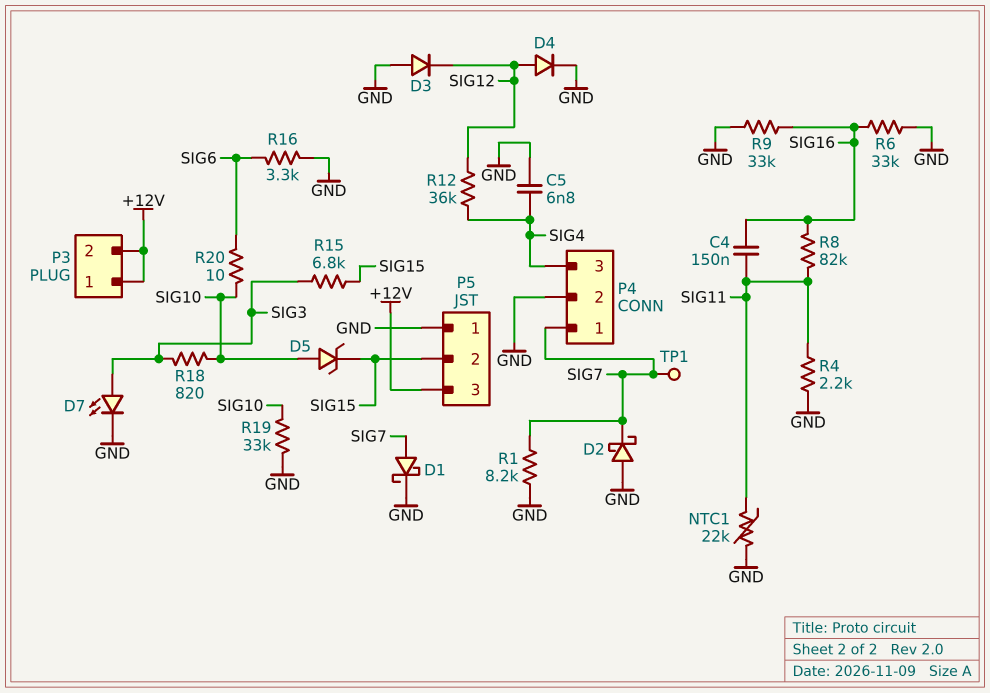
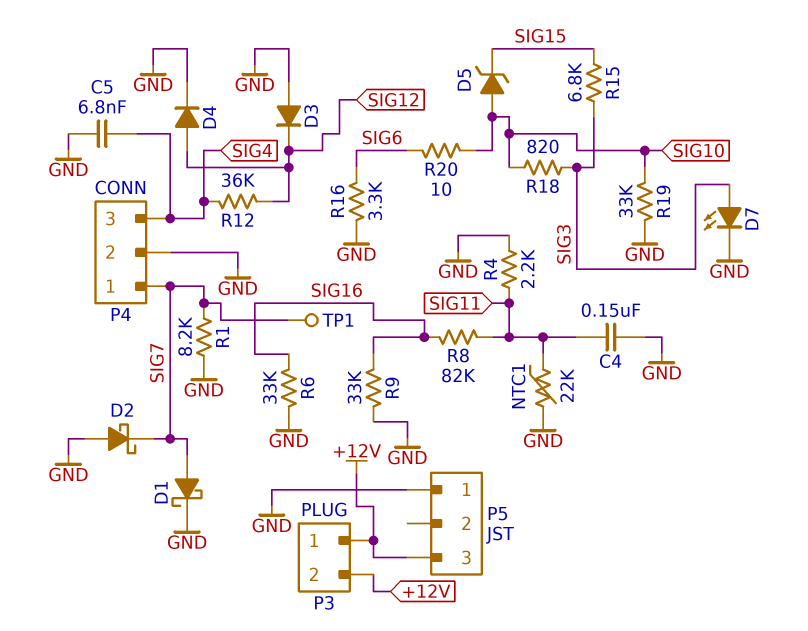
C4: 150nF (SIG11, SIG16) -> 150nF (GND, SIG11)
P5 pin 2: SIG15 -> none

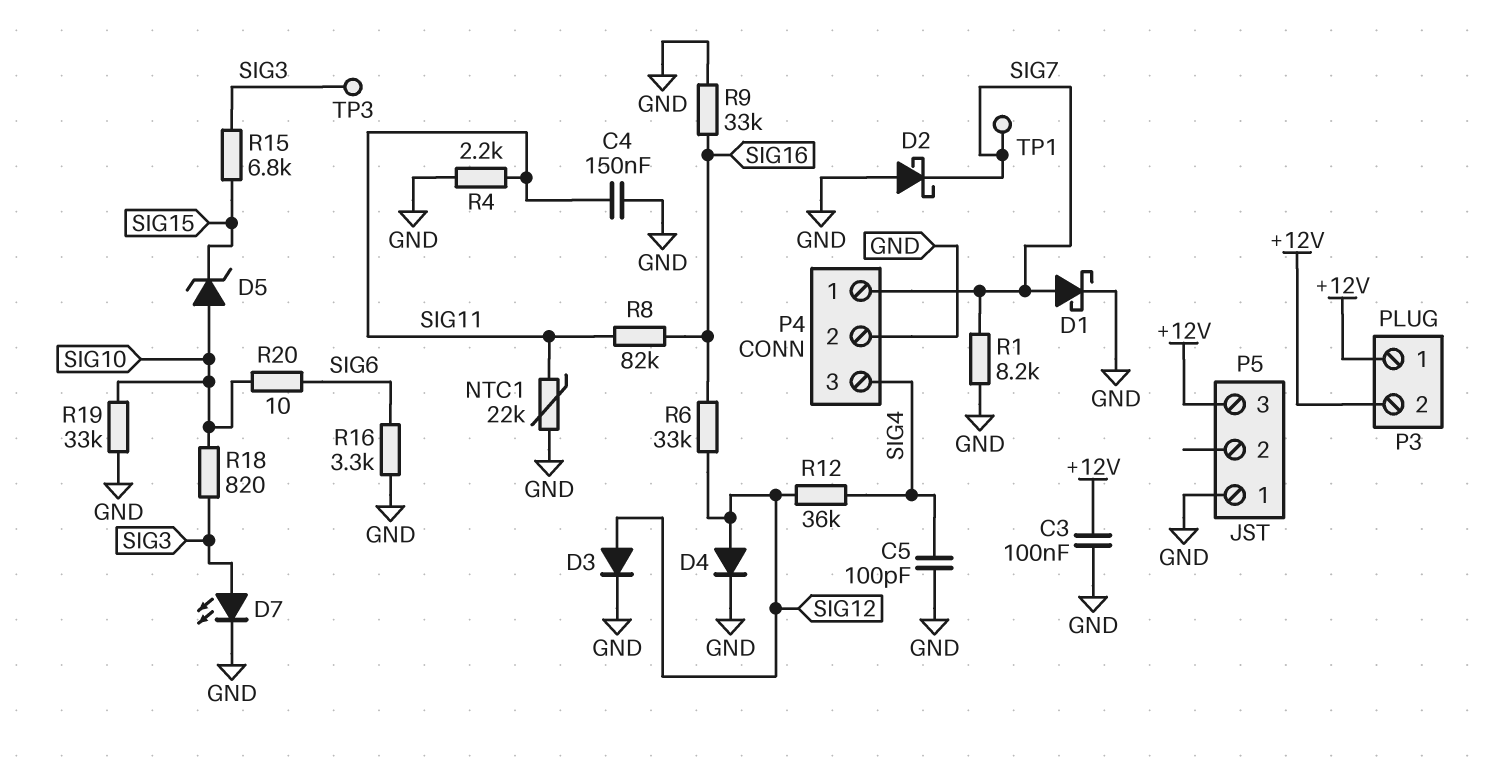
C3: none -> 100nF (+12V, GND)
C5: 6.8nF (GND, SIG4) -> 100pF (GND, SIG4)
D3: diode (A GND, K SIG12) -> diode (A SIG12, K GND)
R6: 33k (GND, SIG16) -> 33k (SIG12, SIG16)
TP3: none -> test point (SIG3)

